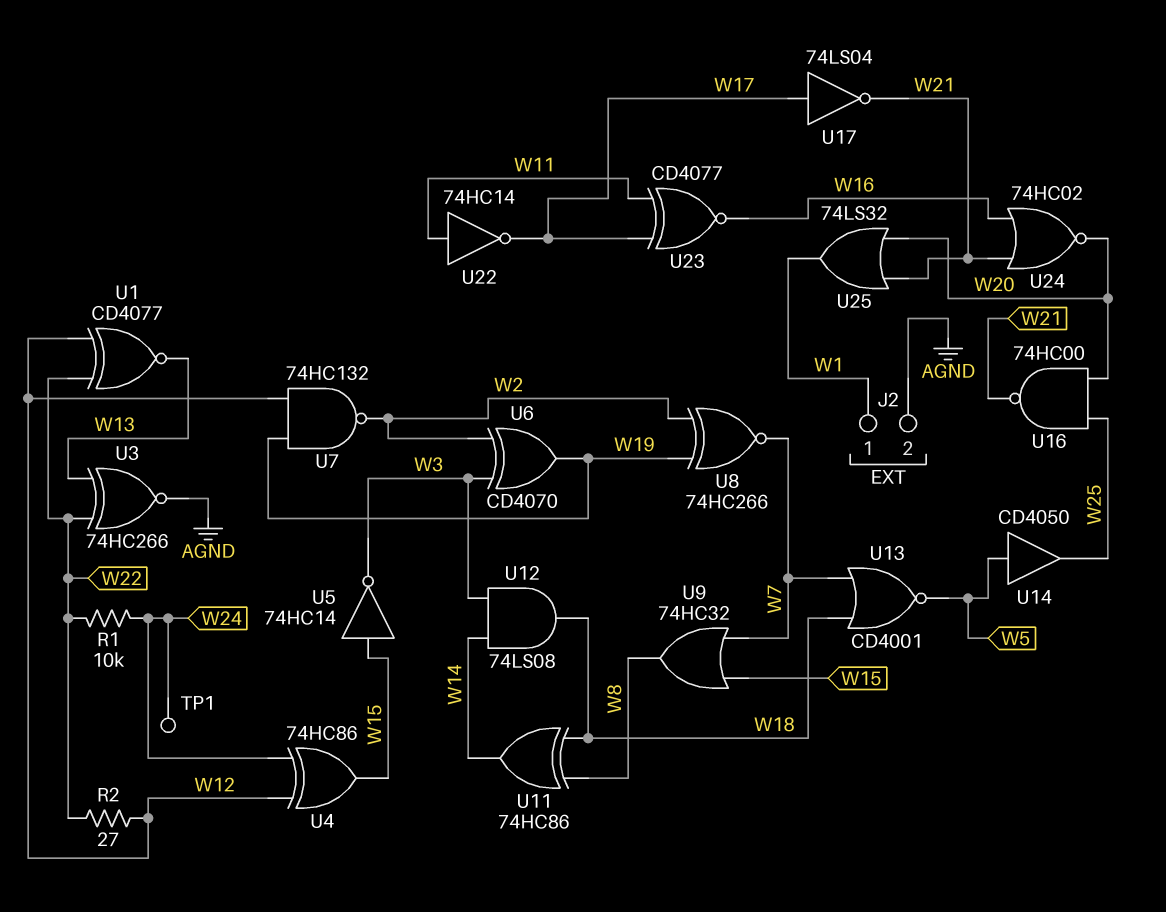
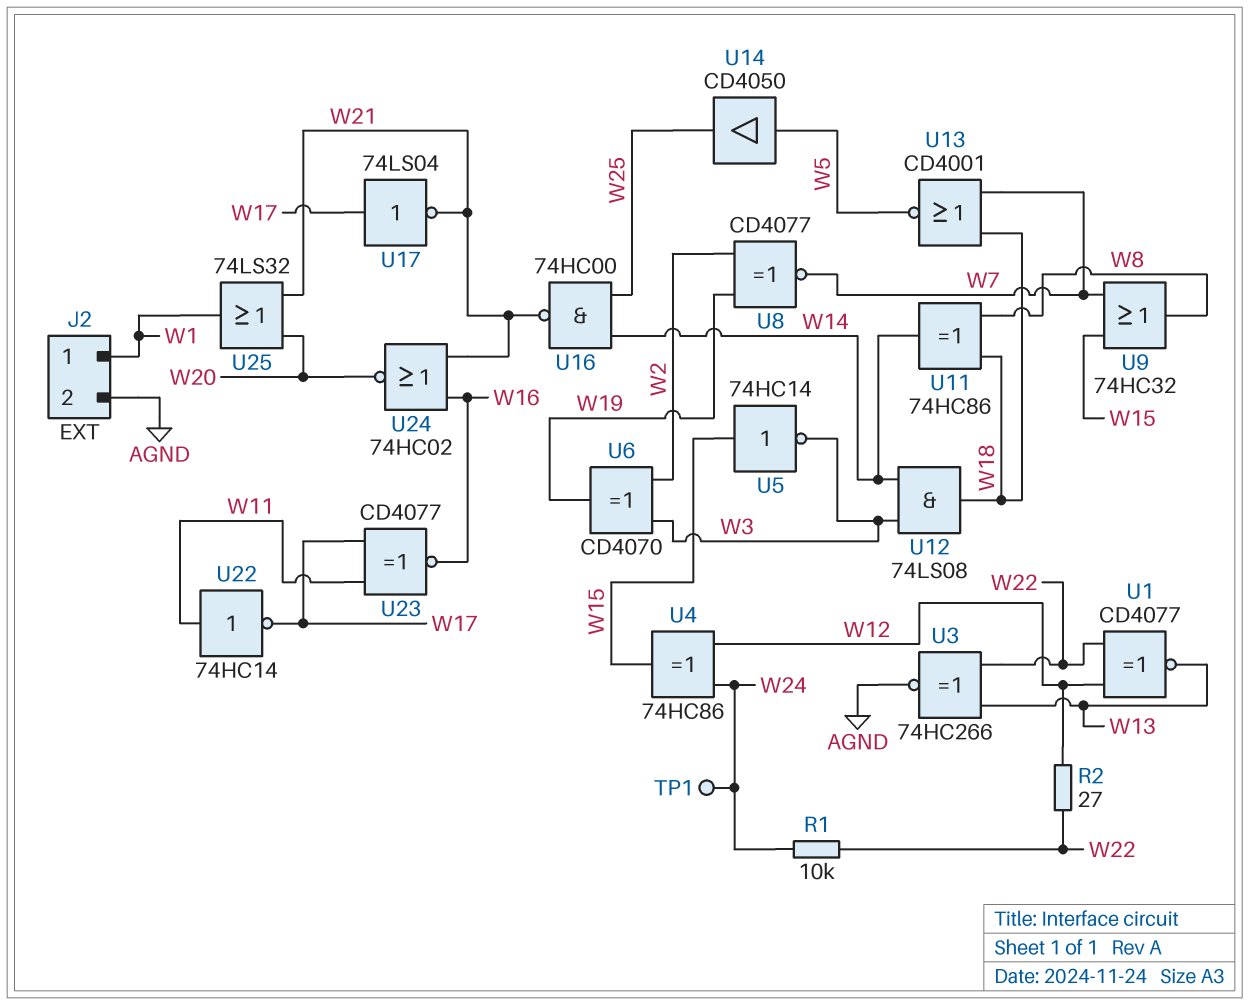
U7: NAND 74HC132 (in W12, in W19, out W2) -> none
U8: XNOR 74HC266 (in W2, in W19, out W7) -> XNOR CD4077 (in W2, in W19, out W7)
U16: NAND 74HC00 (in W20, in W25, out W21) -> NAND 74HC00 (in W14, in W25, out W21)

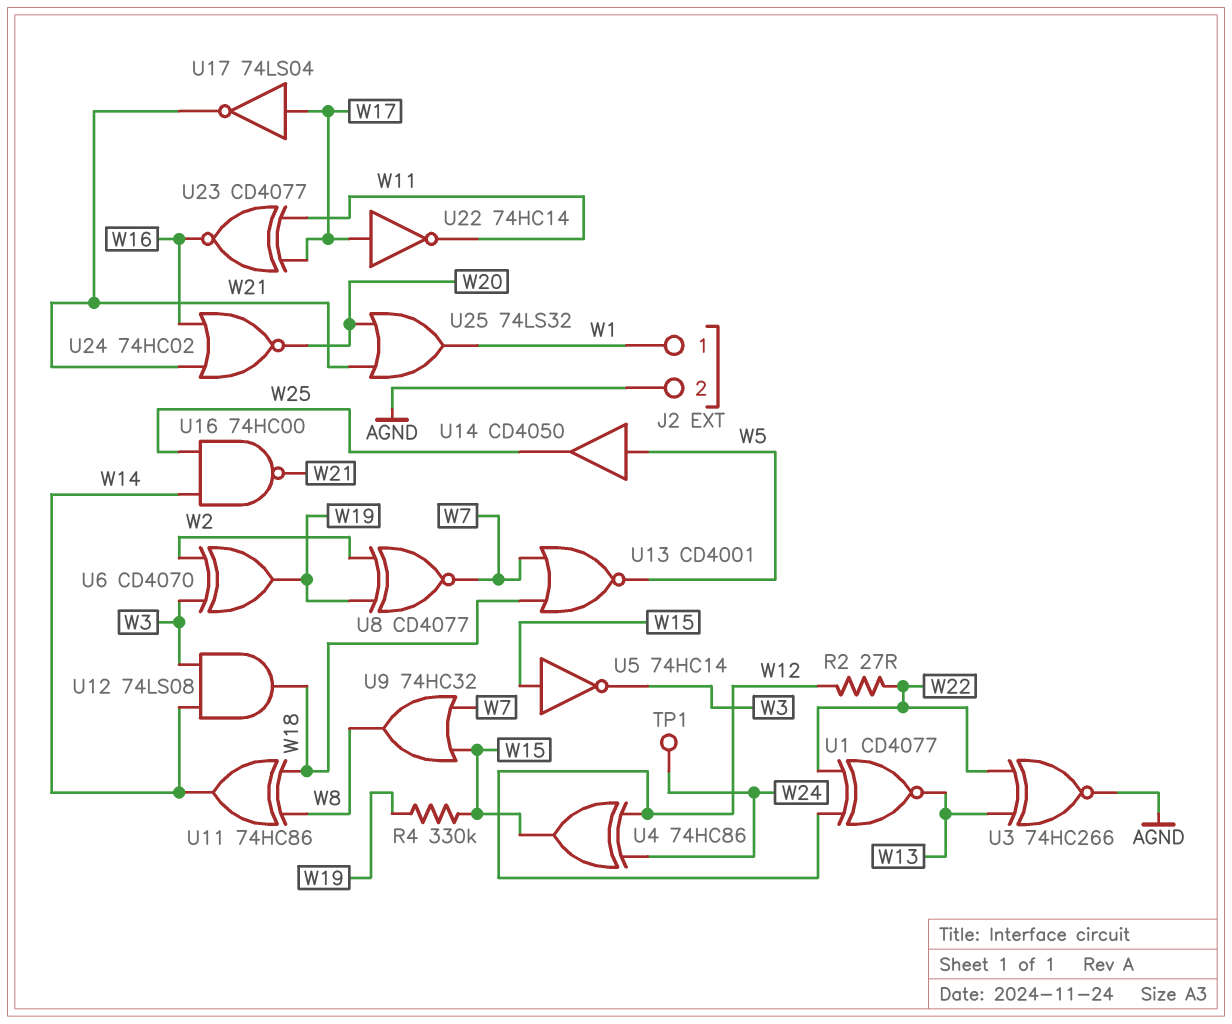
R1: 10k (W22, W24) -> none
R4: none -> 330k (W15, W19)
U22: NOT 74HC14 (in W11, out W17) -> NOT 74HC14 (in W17, out W11)

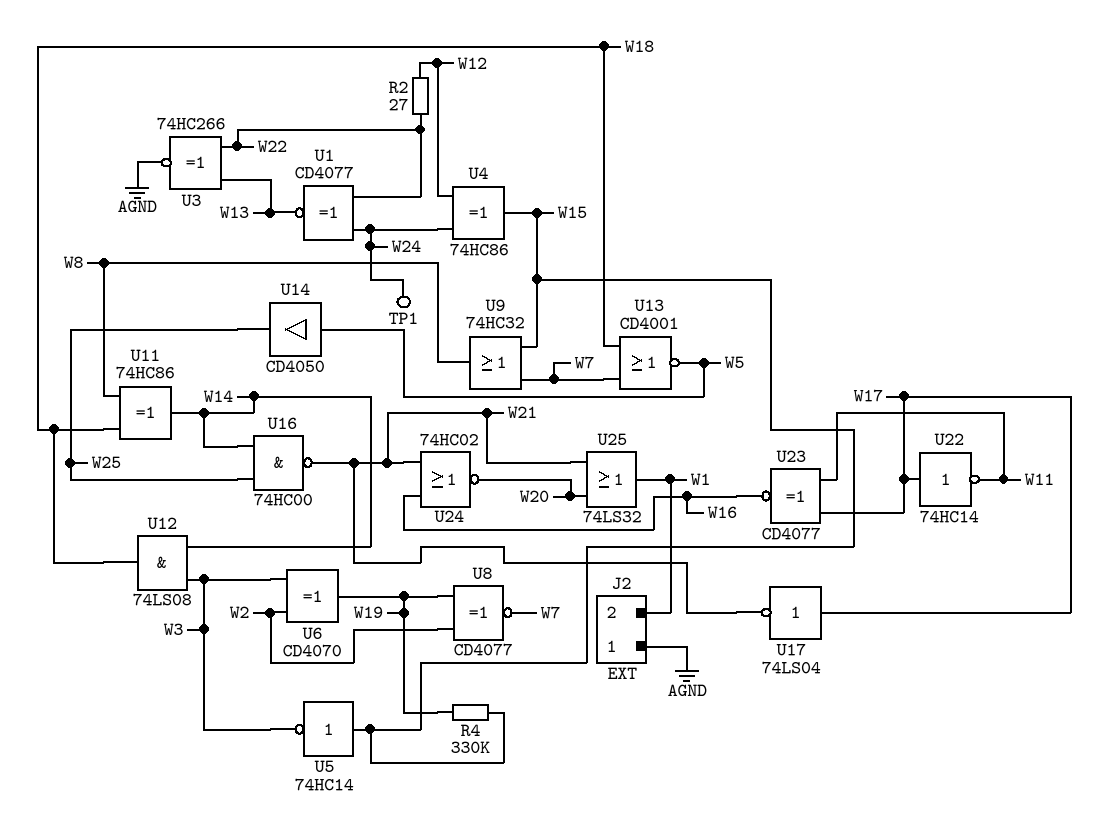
J2 pin 1: W1 -> AGND
J2 pin 2: AGND -> W1
U1: XNOR CD4077 (in W12, in W22, out W13) -> XNOR CD4077 (in W22, in W24, out W13)

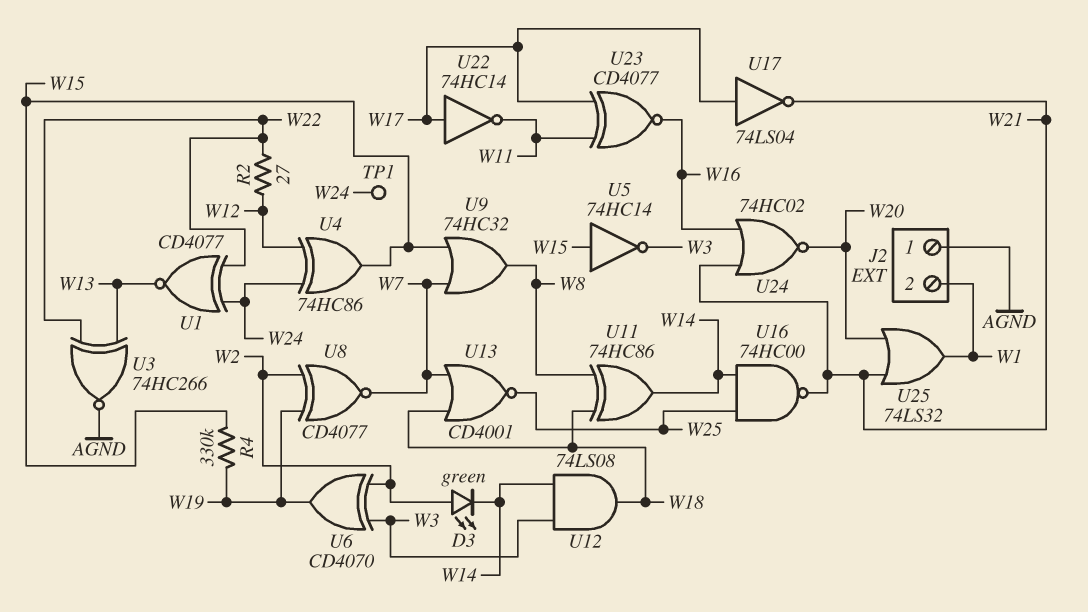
D3: none -> LED green (A W2, K W14)
U13: NOR CD4001 (in W7, in W18, out W5) -> NOR CD4001 (in W7, in W18, out W25)
U14: buffer CD4050 (in W5, out W25) -> none

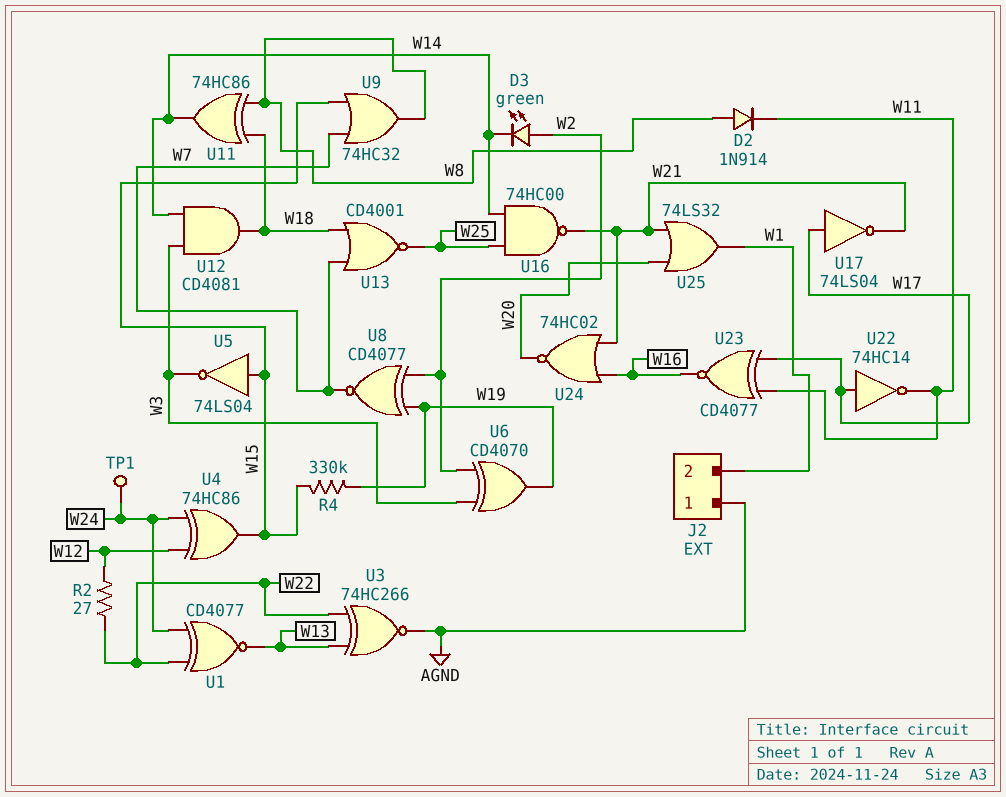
D2: none -> diode 1N914 (A W8, K W11)
U5: NOT 74HC14 (in W15, out W3) -> NOT 74LS04 (in W15, out W3)
U12: AND 74LS08 (in W3, in W14, out W18) -> AND CD4081 (in W3, in W14, out W18)

